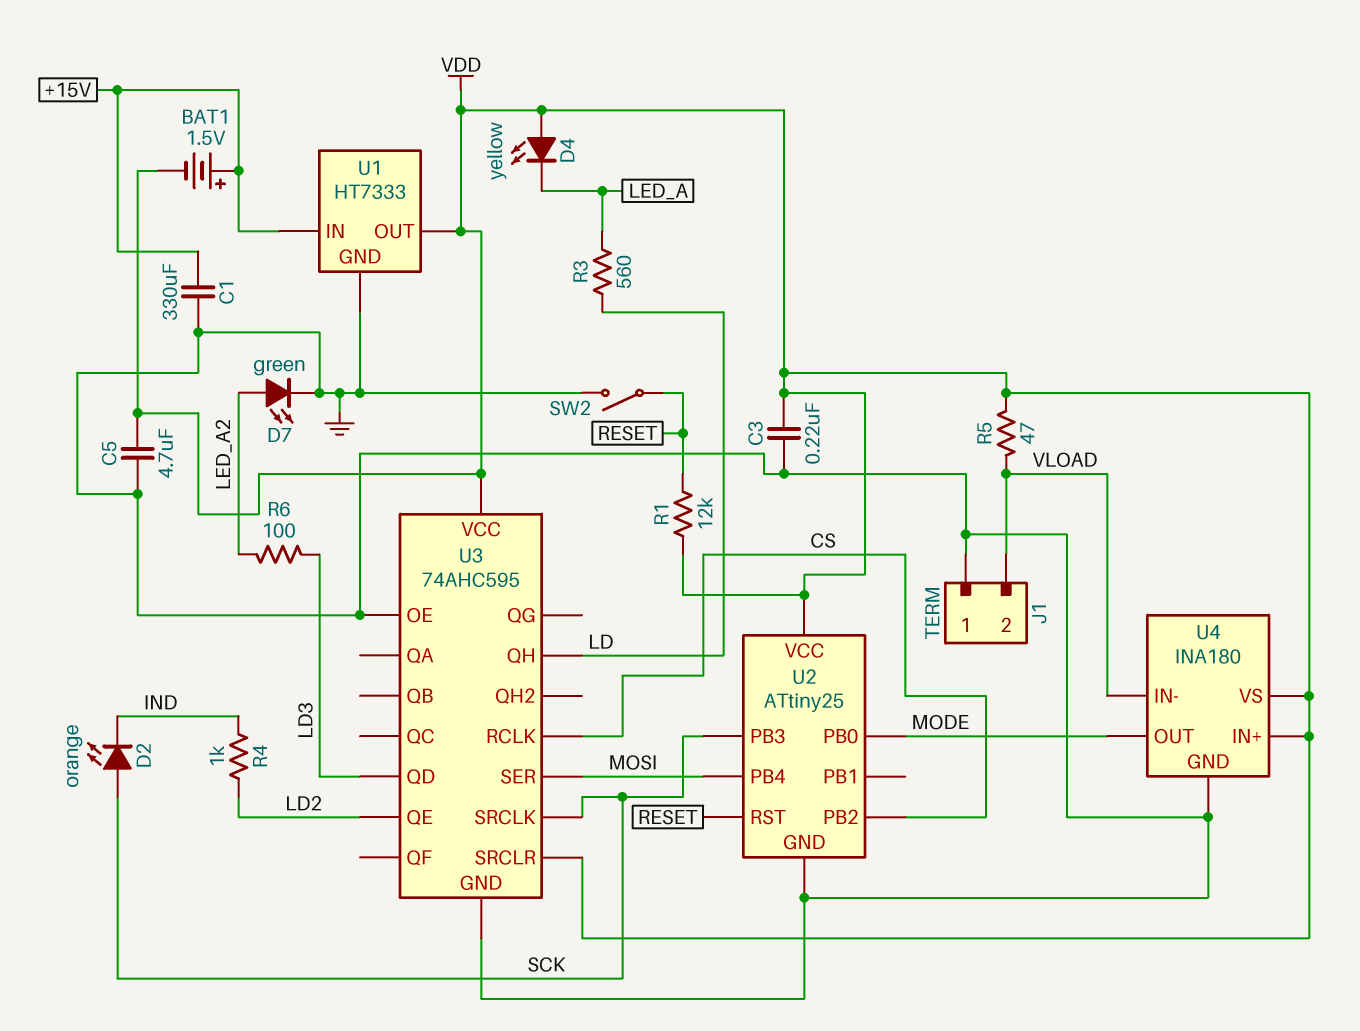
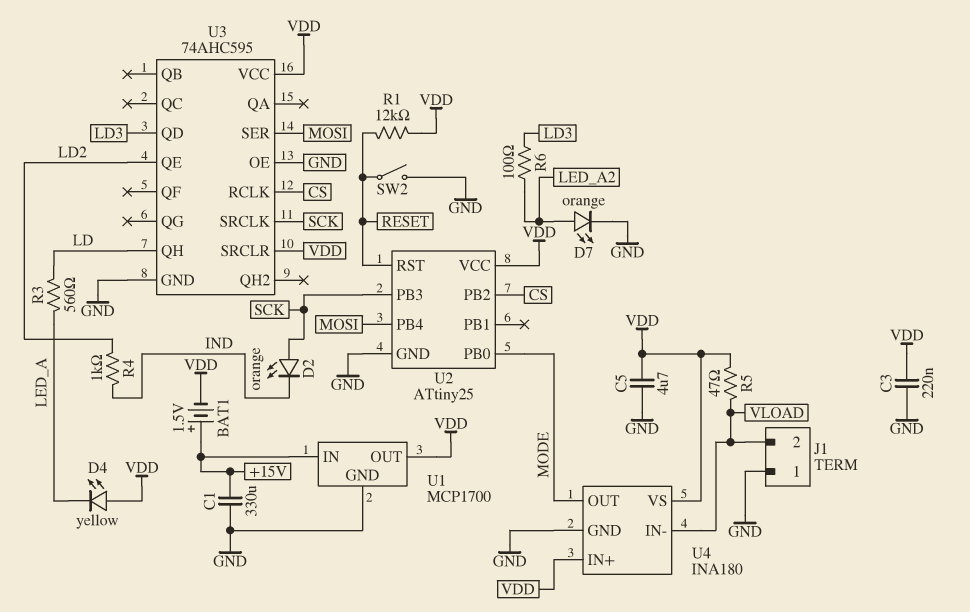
D7: LED green (A LED_A2, K GND) -> LED orange (A LED_A2, K GND)
U1: HT7333 -> MCP1700

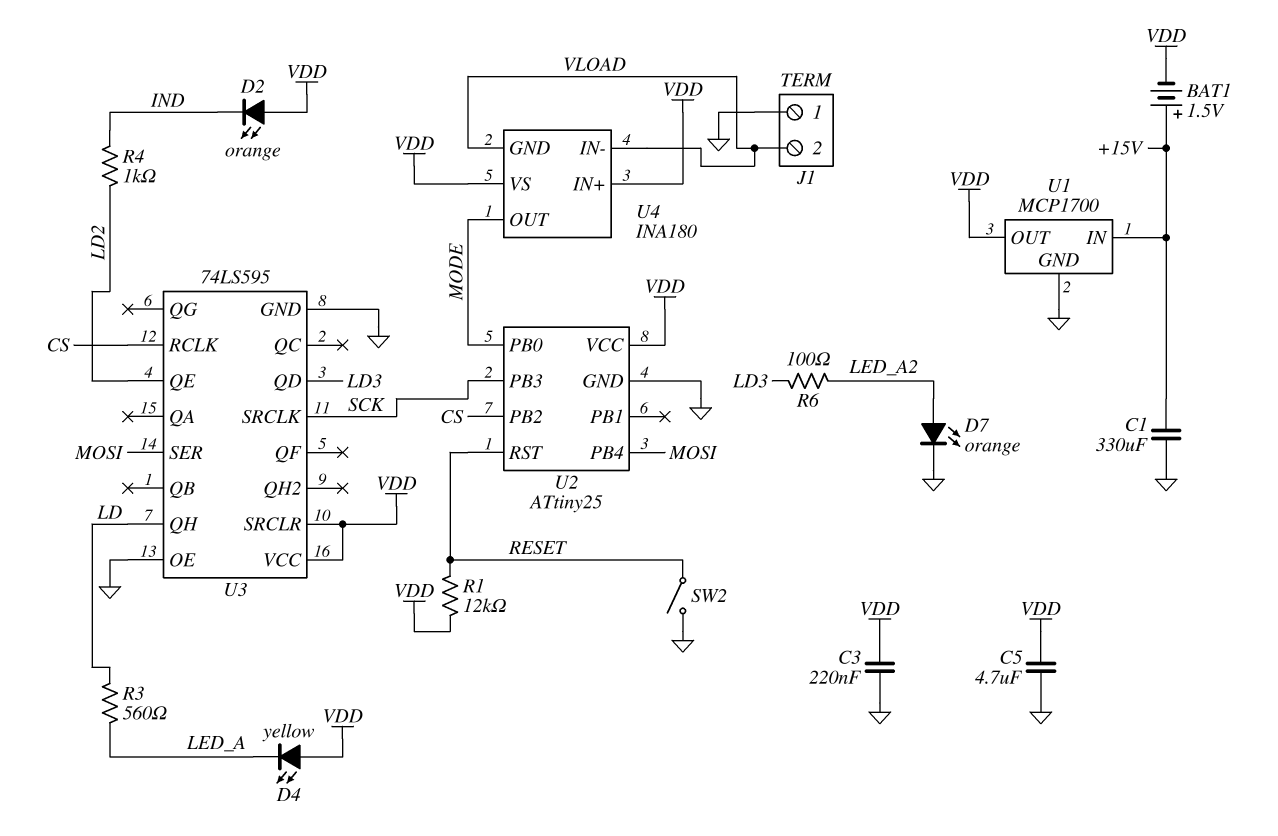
D2: LED orange (A SCK, K IND) -> LED orange (A VDD, K IND)
R5: 47 (VDD, VLOAD) -> none
U3: 74AHC595 -> 74LS595
U4 pin GND: GND -> VLOAD

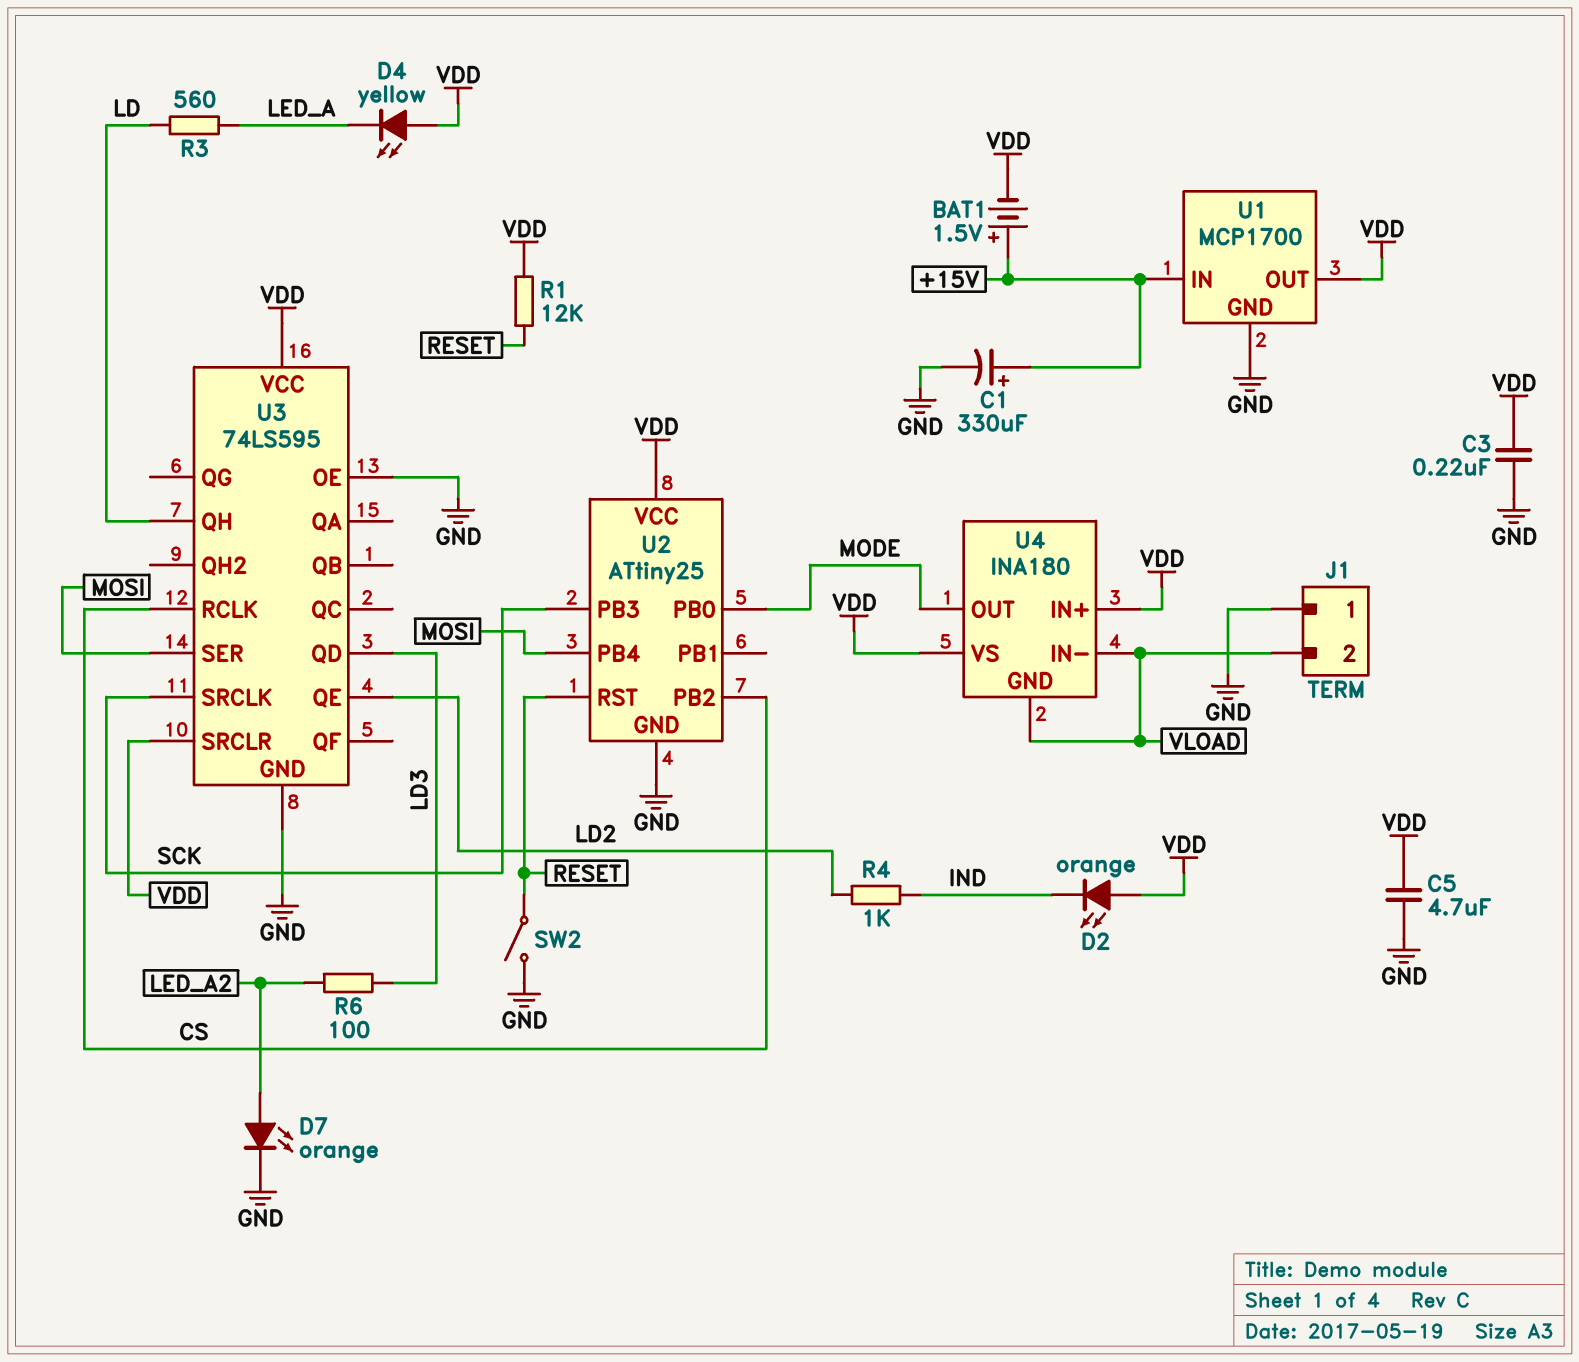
C1: 330uF (+15V, GND) -> 330uF (plus +15V, minus GND)

